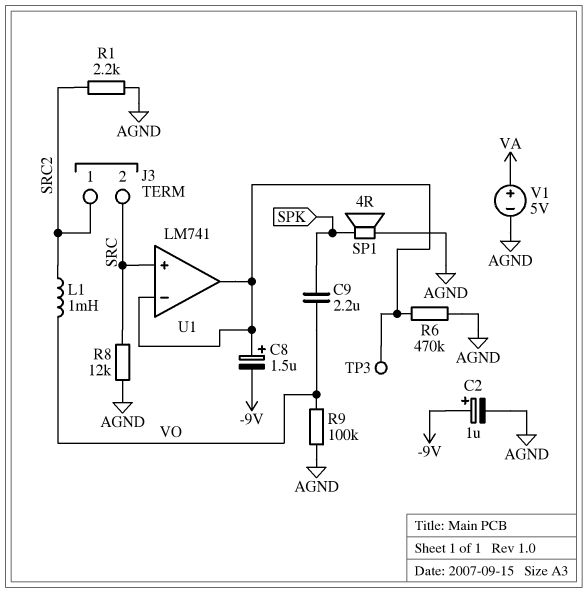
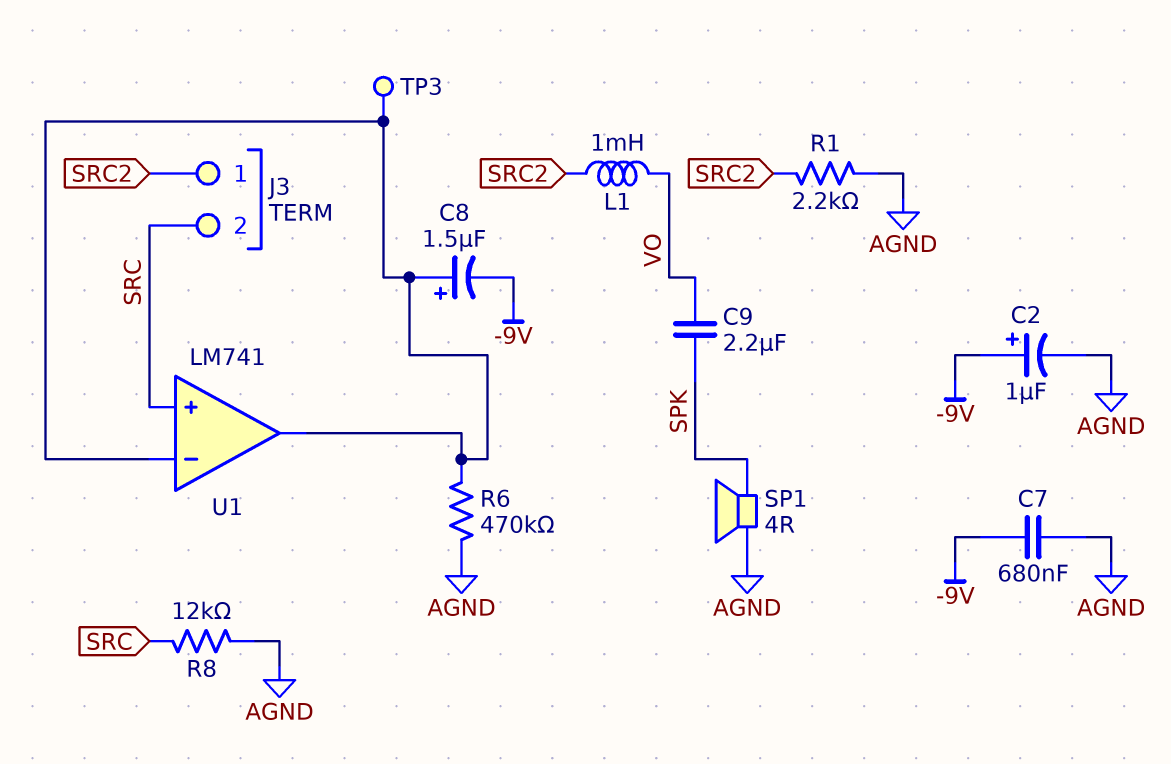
C7: none -> 680nF (-9V, AGND)
R9: 100k (AGND, VO) -> none
V1: 5V (plus VA, minus AGND) -> none

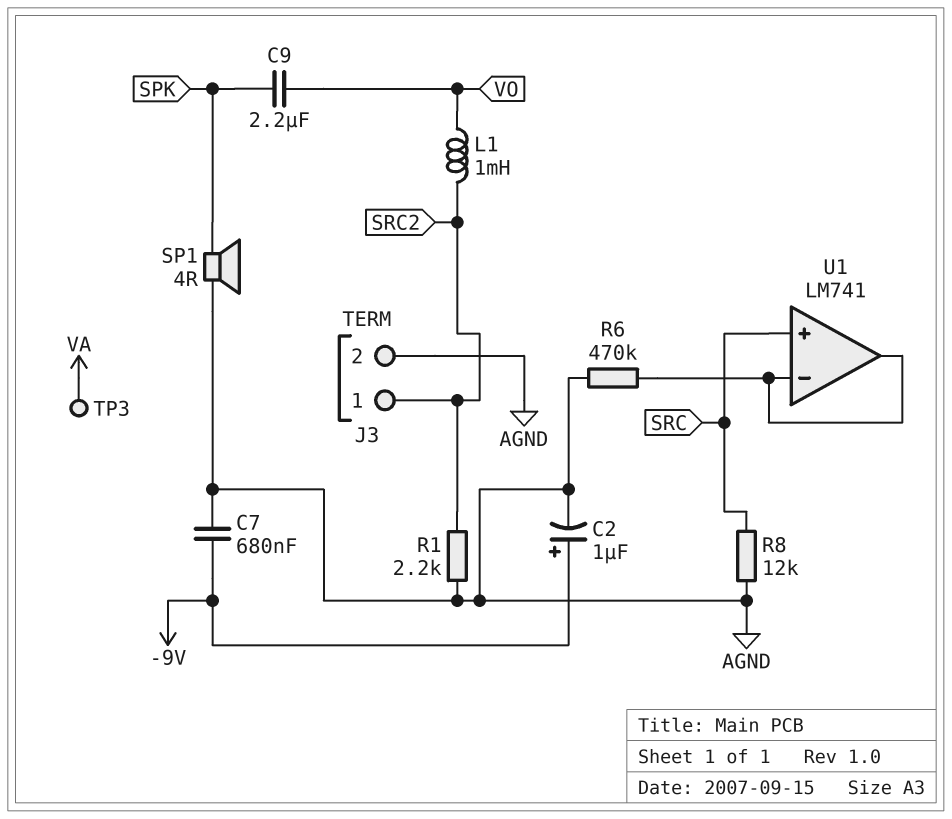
C8: 1.5uF (plus U1/in-, minus -9V) -> none
J3 pin 2: SRC -> AGND
TP3: test point (U1/in-) -> test point (VA)

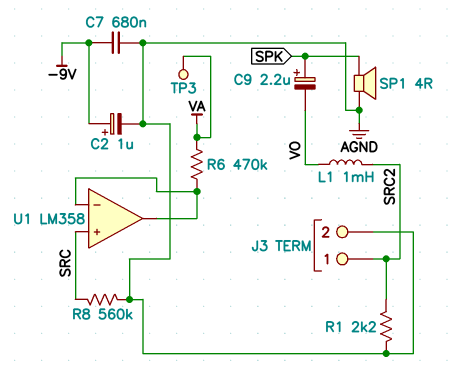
C9: 2.2uF (SPK, VO) -> 2.2uF (plus SPK, minus VO)
R6: 470k (AGND, U1/in-) -> 470k (U1/in-, VA)
R8: 12k (AGND, SRC) -> 560k (AGND, SRC)
U1: LM741 -> LM358

